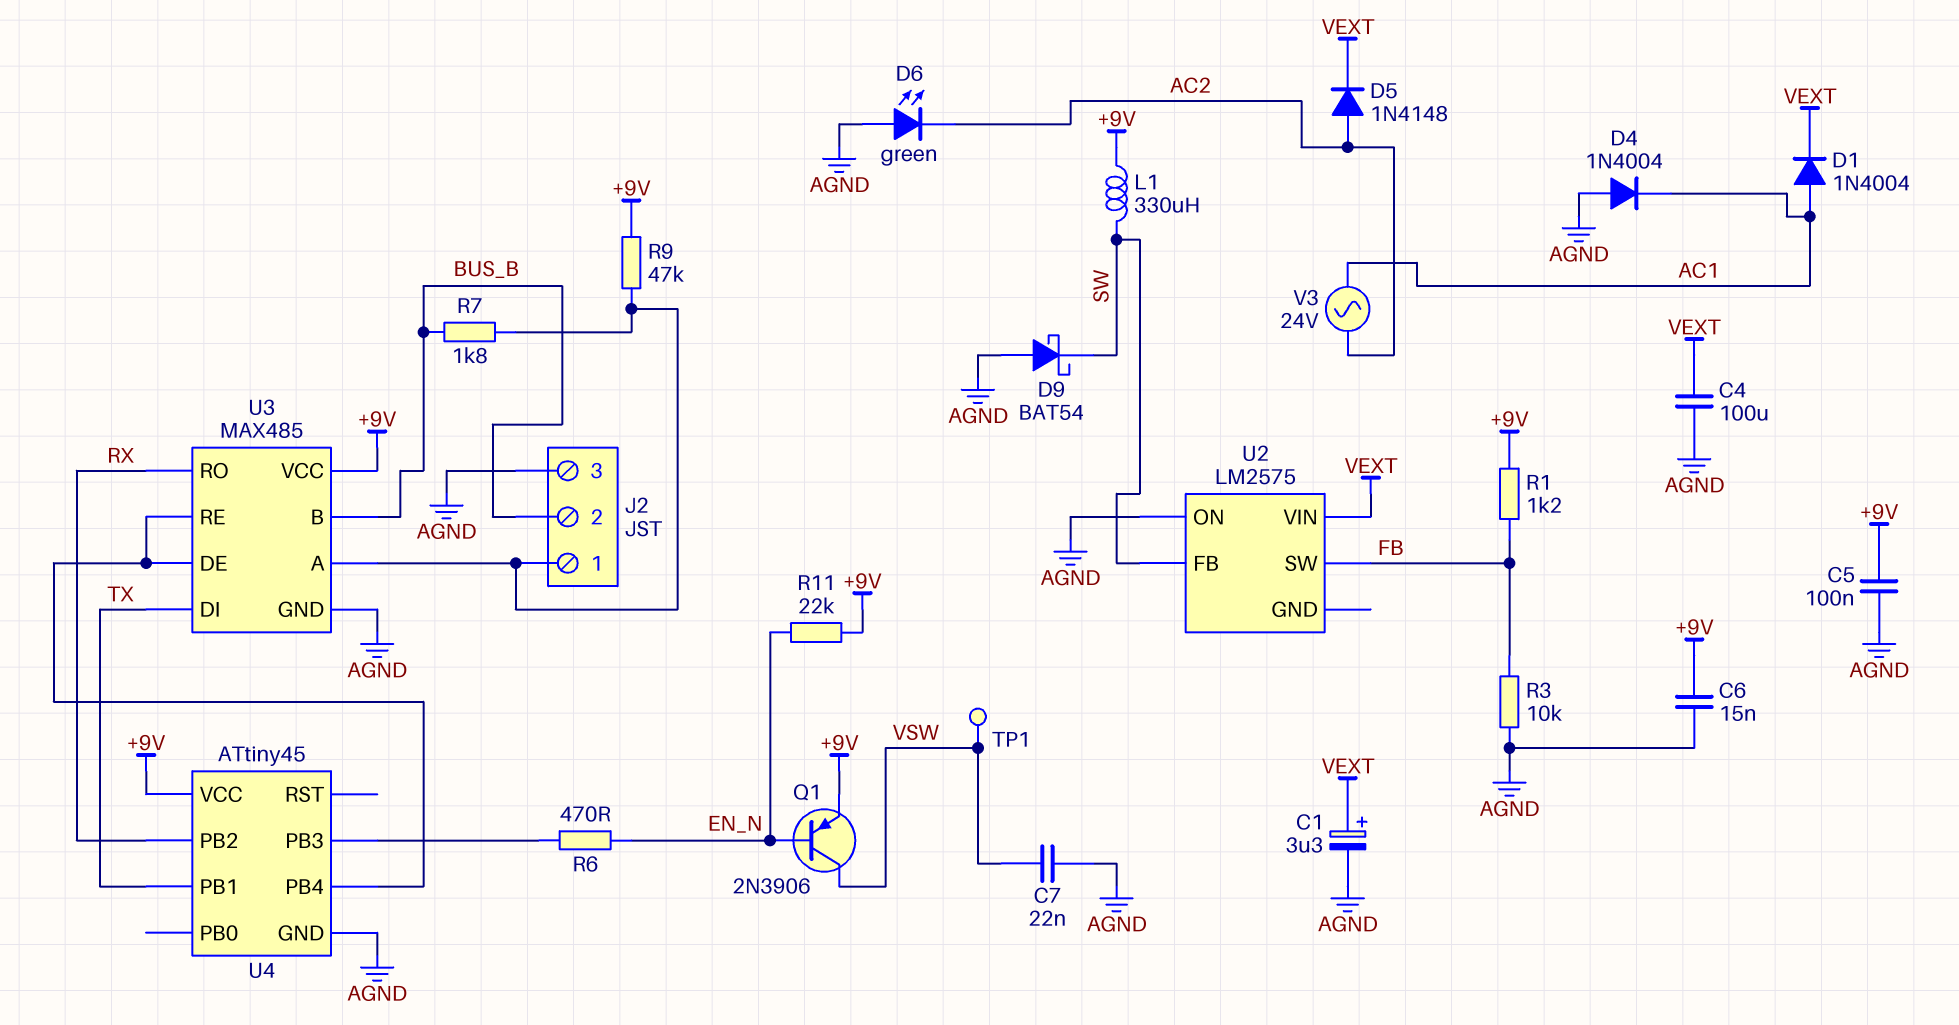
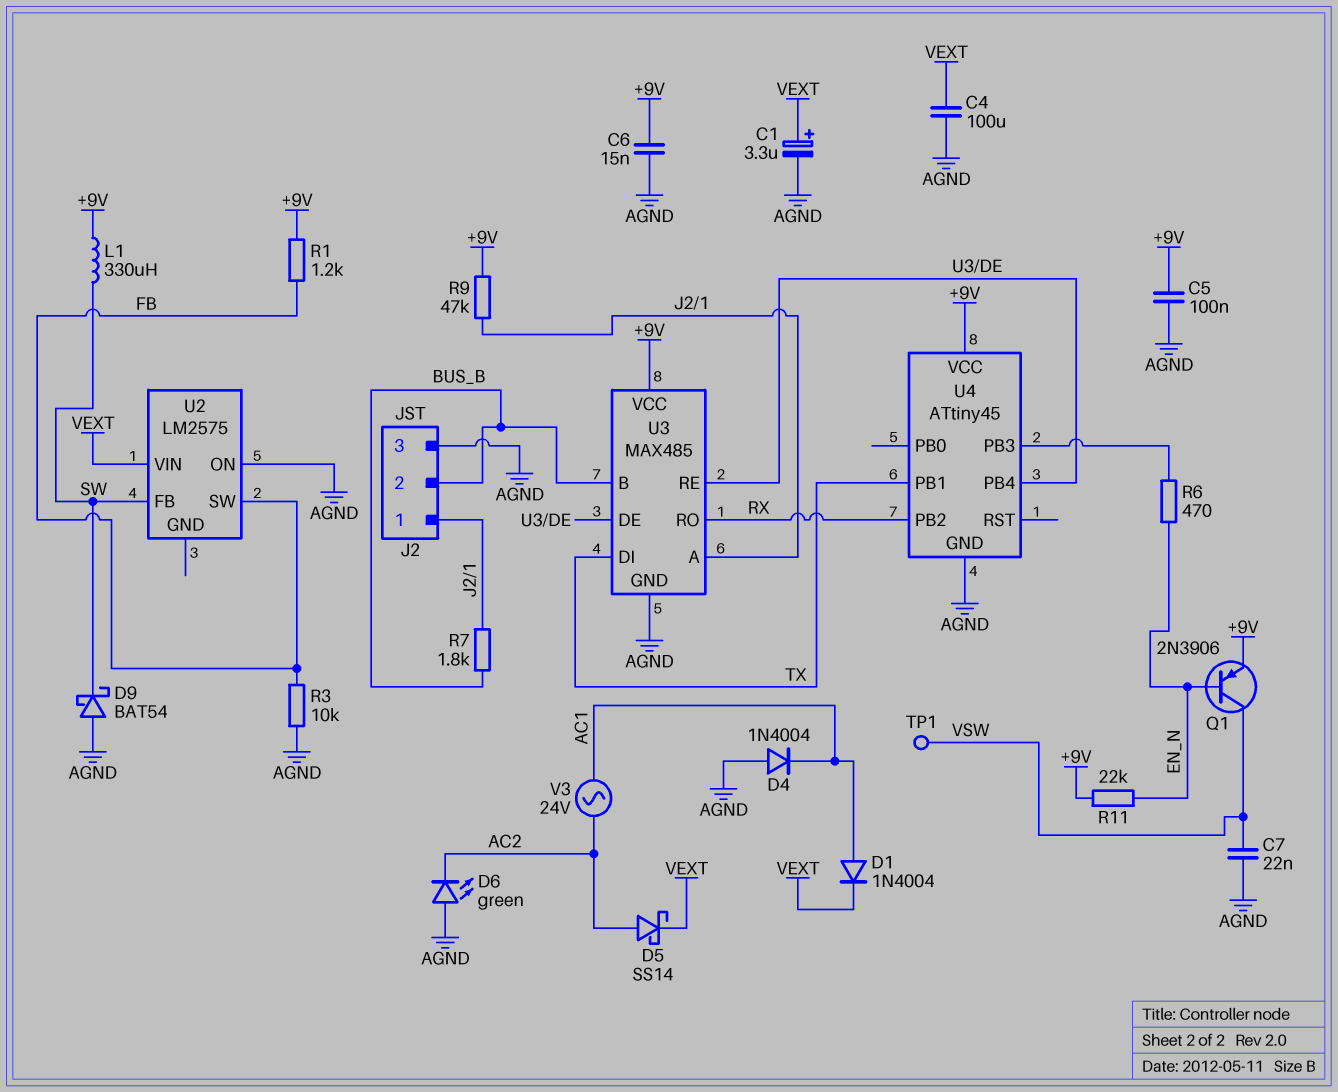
D5: diode 1N4148 (A AC2, K VEXT) -> schottky SS14 (A AC2, K VEXT)

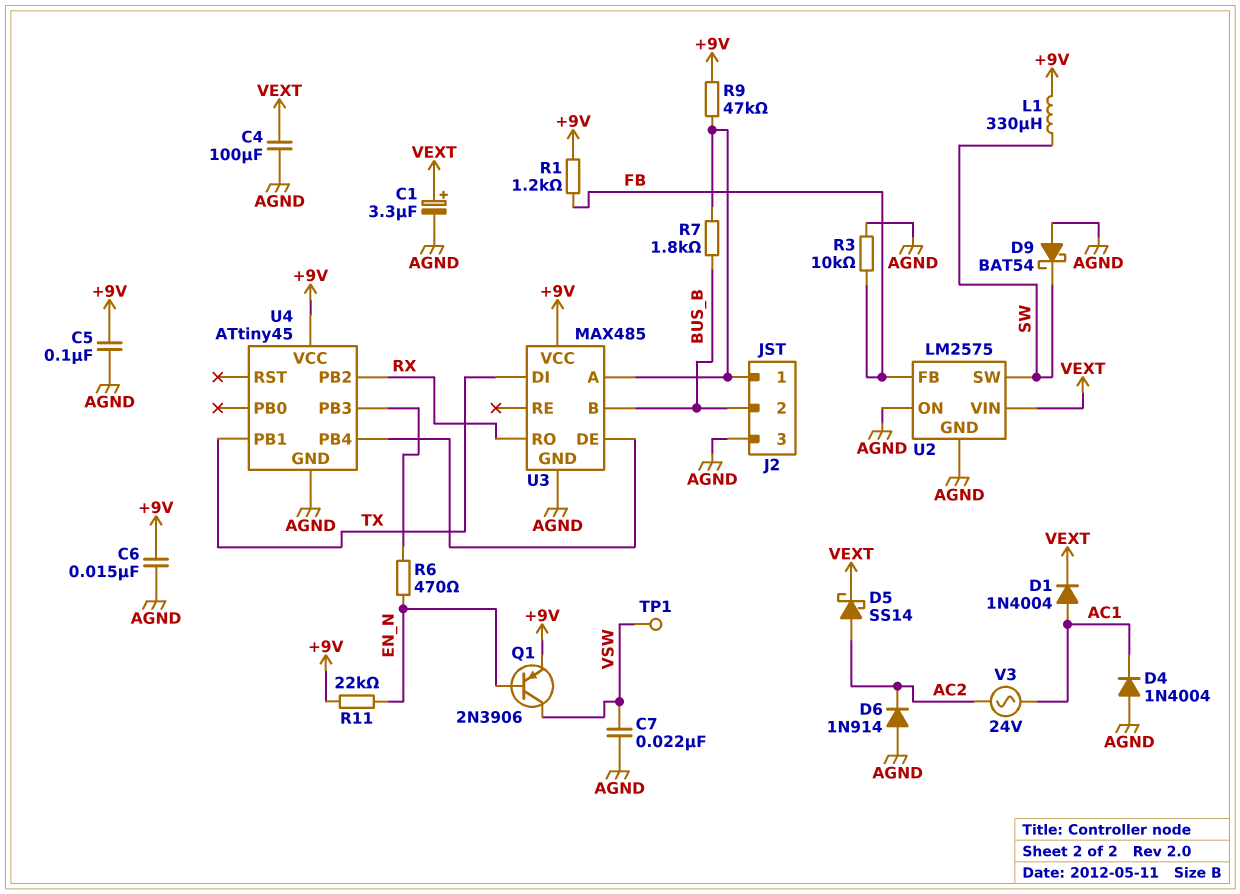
D6: LED green (A AGND, K AC2) -> diode 1N914 (A AGND, K AC2)
U2 pin FB: SW -> FB
U2 pin GND: none -> AGND
U2 pin SW: FB -> SW
U3 pin RE: U3/DE -> none

